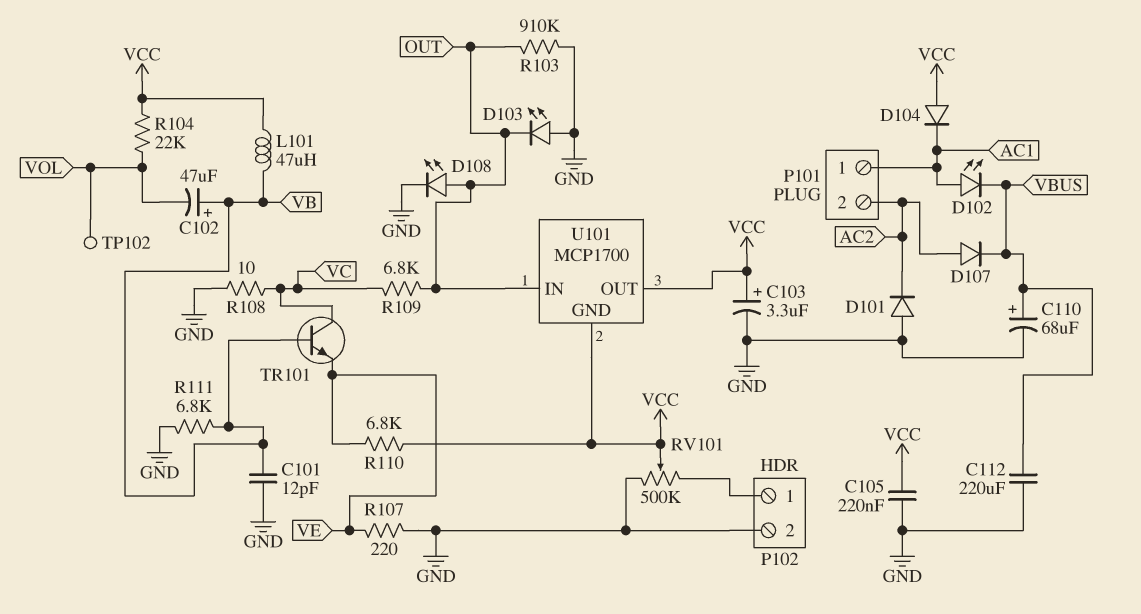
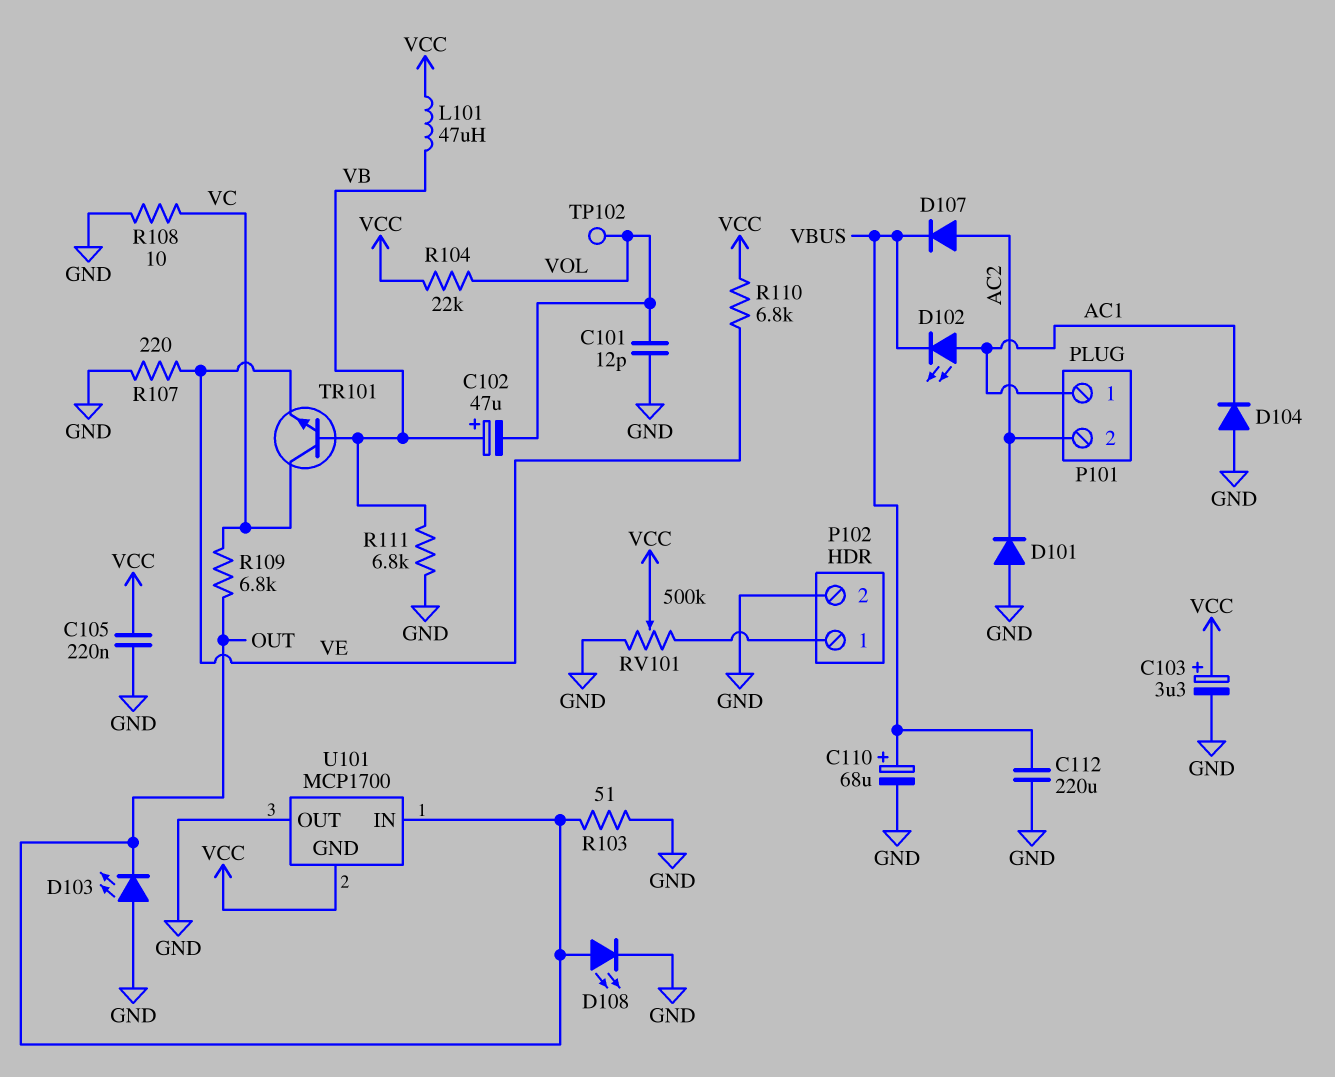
C101: 12pF (GND, VB) -> 12pF (GND, VOL)
D104: diode (A VCC, K AC1) -> diode (A GND, K AC1)
R103: 910k (GND, OUT) -> 51 (GND, OUT)
U101 pin OUT: VCC -> GND

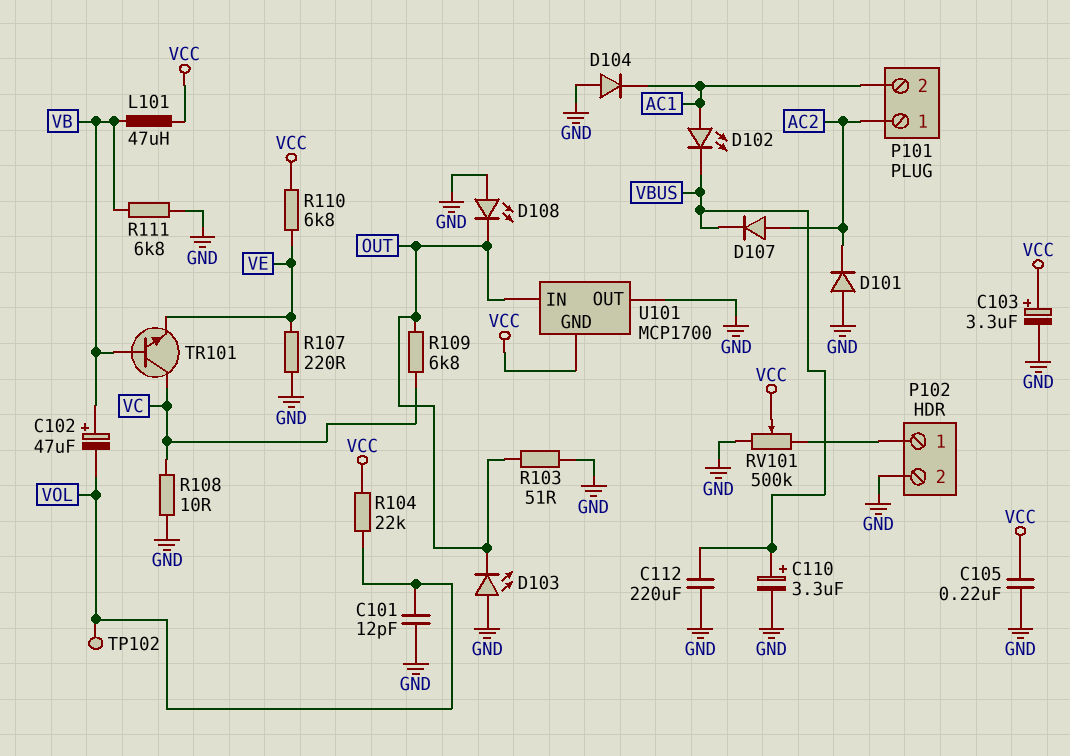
C110: 68uF (plus VBUS, minus GND) -> 3.3uF (plus VBUS, minus GND)
D108: LED (A OUT, K GND) -> LED (A GND, K OUT)
P101 pin 1: AC1 -> AC2
P101 pin 2: AC2 -> AC1

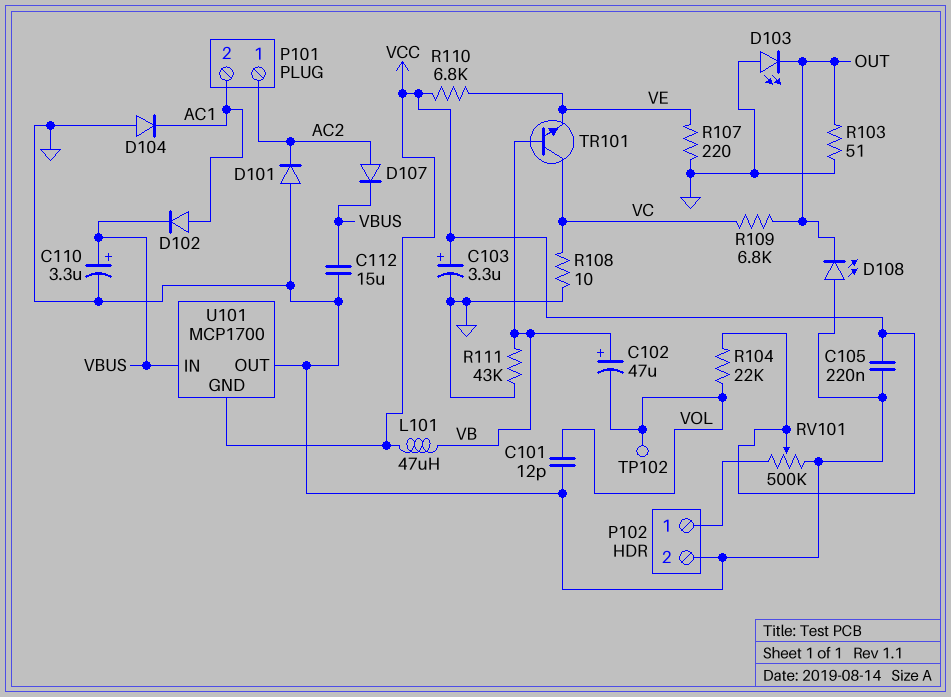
C112: 220uF (GND, VBUS) -> 15uF (GND, VBUS)
D102: LED (A AC1, K VBUS) -> diode (A AC1, K VBUS)
R111: 6.8k (GND, VB) -> 43k (GND, VB)
U101 pin IN: OUT -> VBUS

